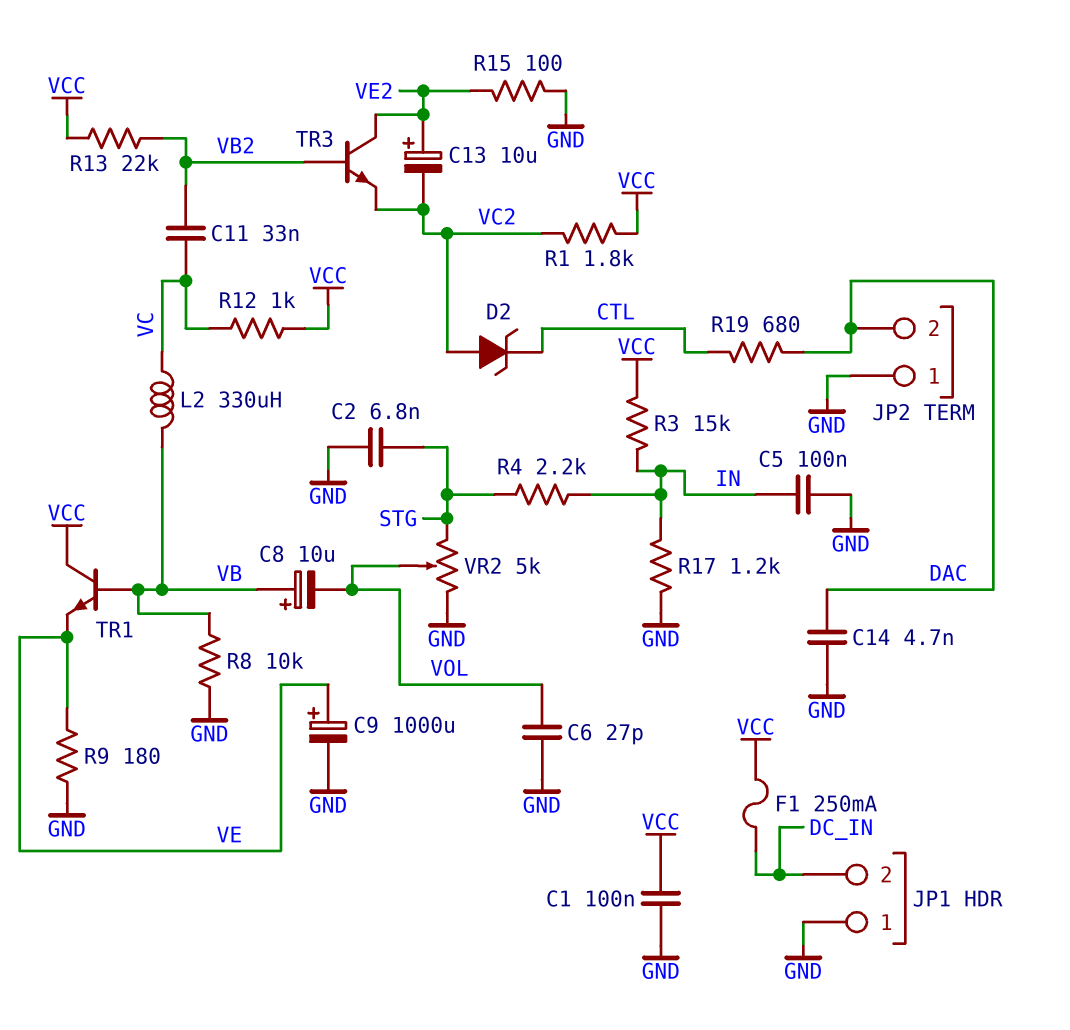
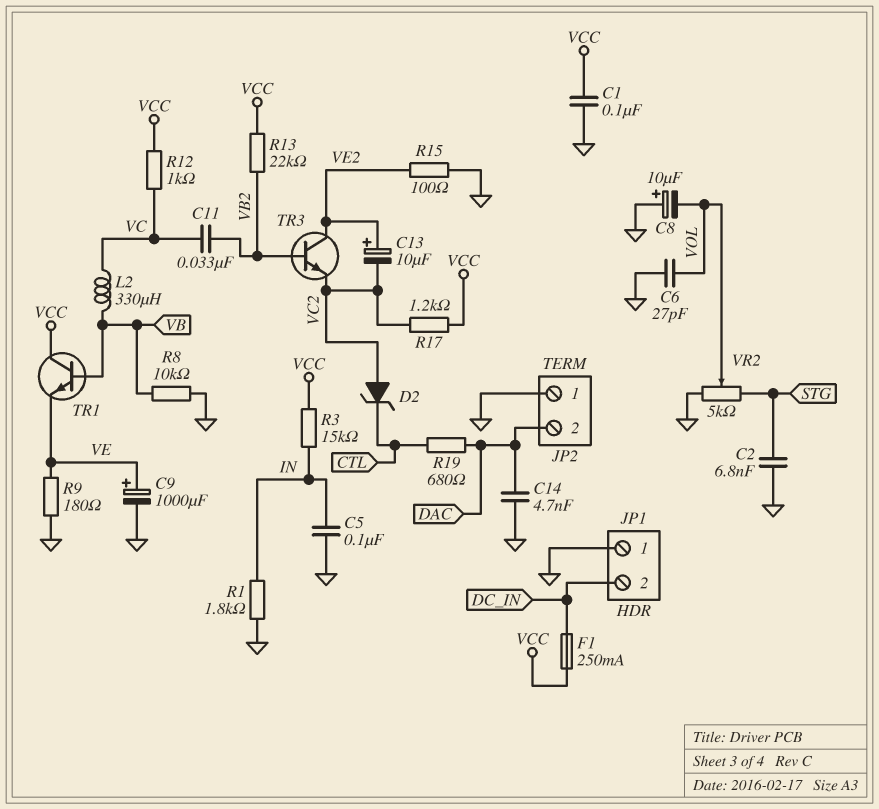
C8: 10uF (plus VB, minus VOL) -> 10uF (plus GND, minus VOL)
R1: 1.8k (VC2, VCC) -> 1.8k (GND, IN)
R4: 2.2k (IN, STG) -> none
R17: 1.2k (GND, IN) -> 1.2k (VC2, VCC)

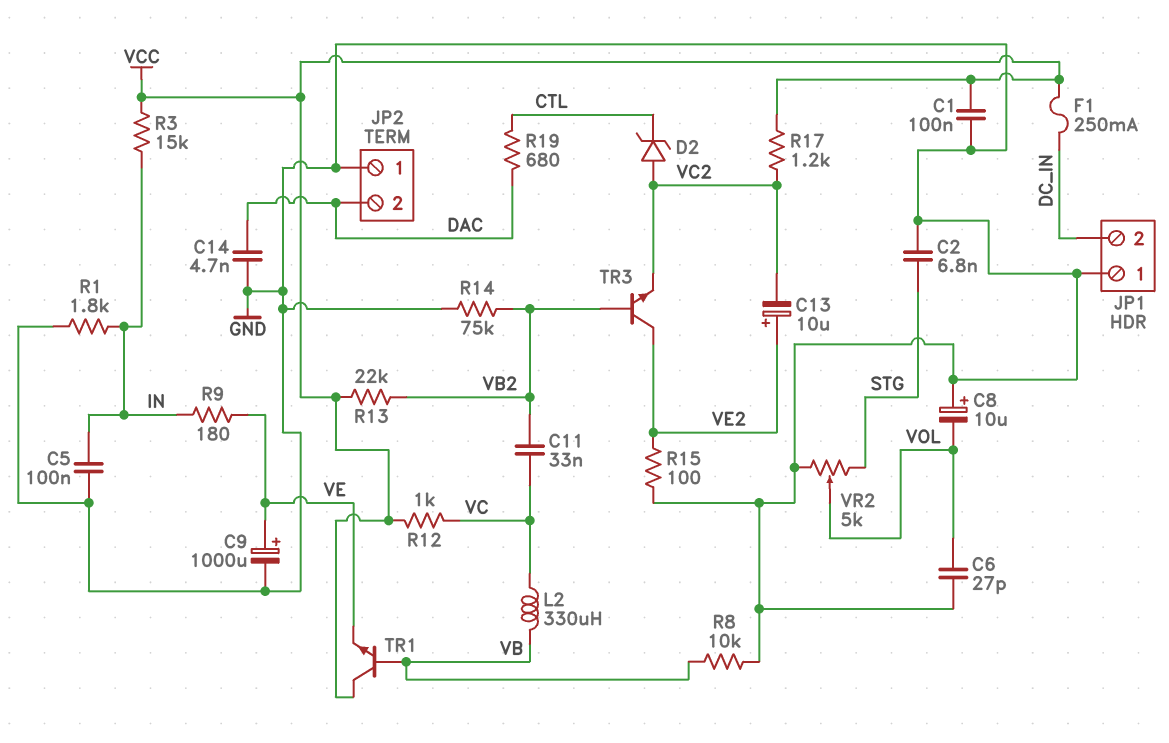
R9: 180 (GND, VE) -> 180 (IN, VE)
R14: none -> 75k (GND, VB2)

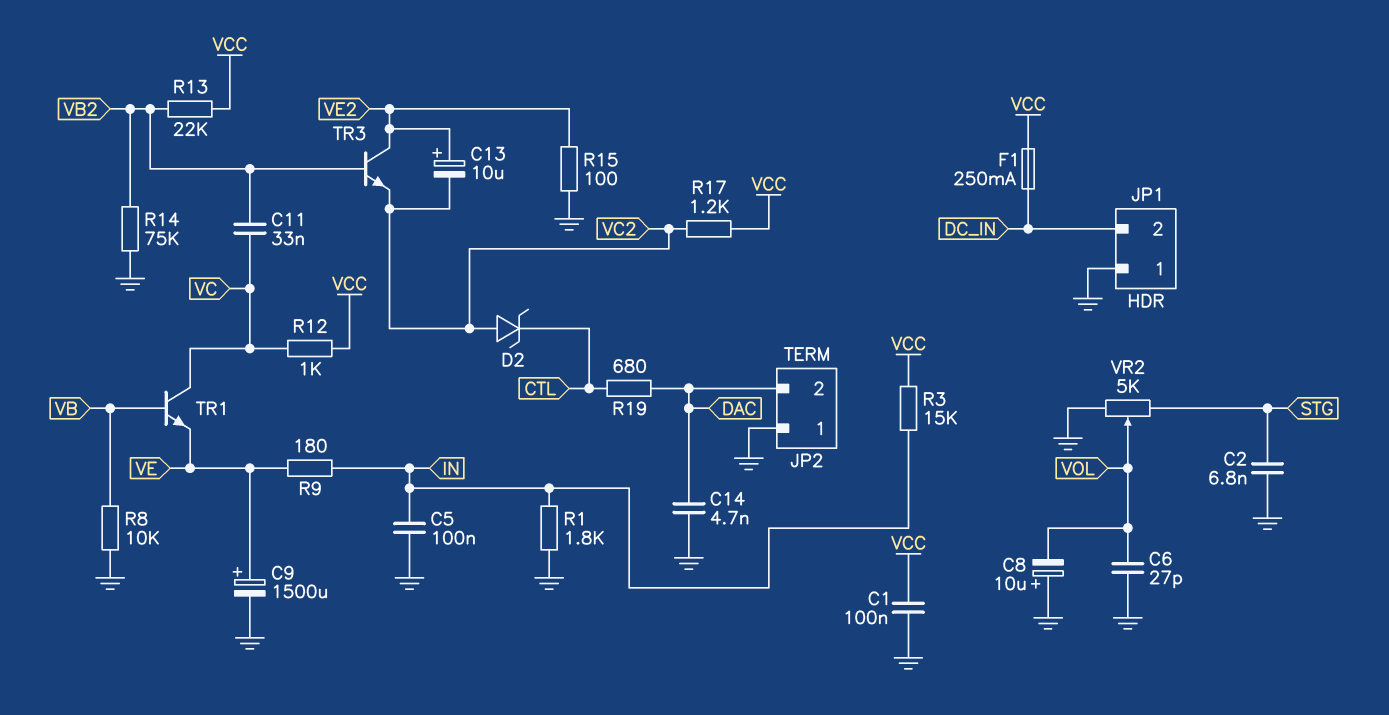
C9: 1000uF (plus VE, minus GND) -> 1500uF (plus VE, minus GND)
L2: 330uH (VB, VC) -> none
TR1: NPN (B VB, C VCC, E VE) -> NPN (B VB, C VC, E VE)

